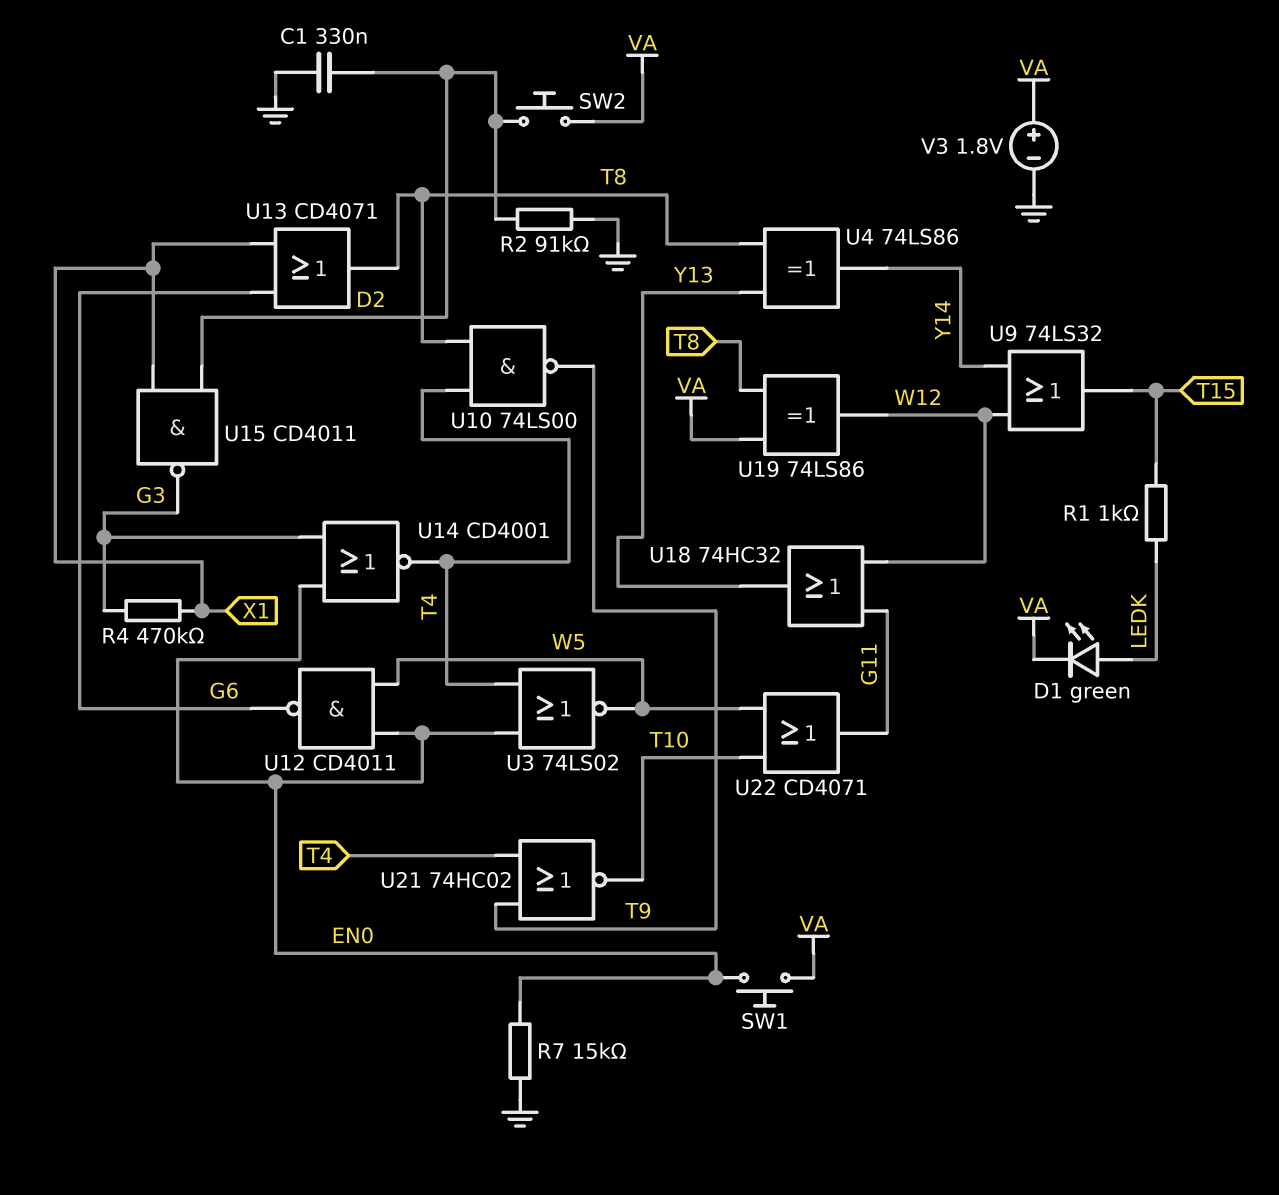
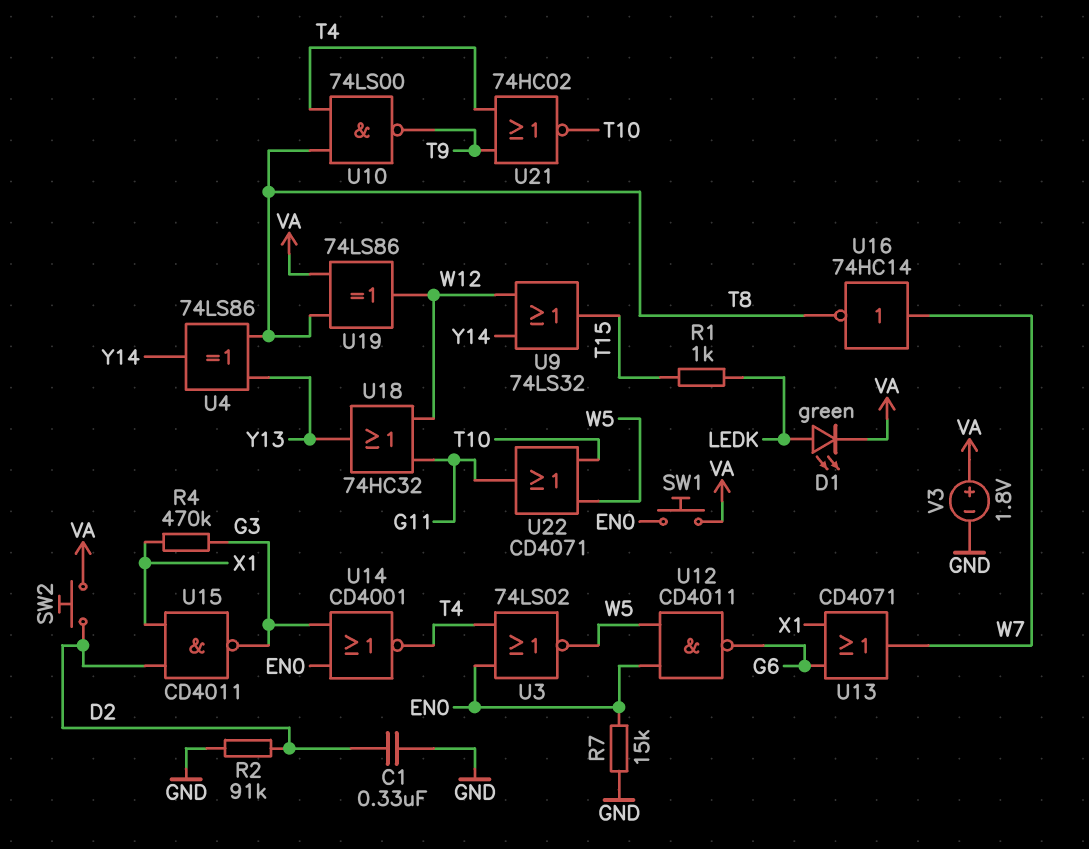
U13: OR CD4071 (in G6, in X1, out T8) -> OR CD4071 (in G6, in X1, out W7)
U16: none -> NOT 74HC14 (in W7, out T8)

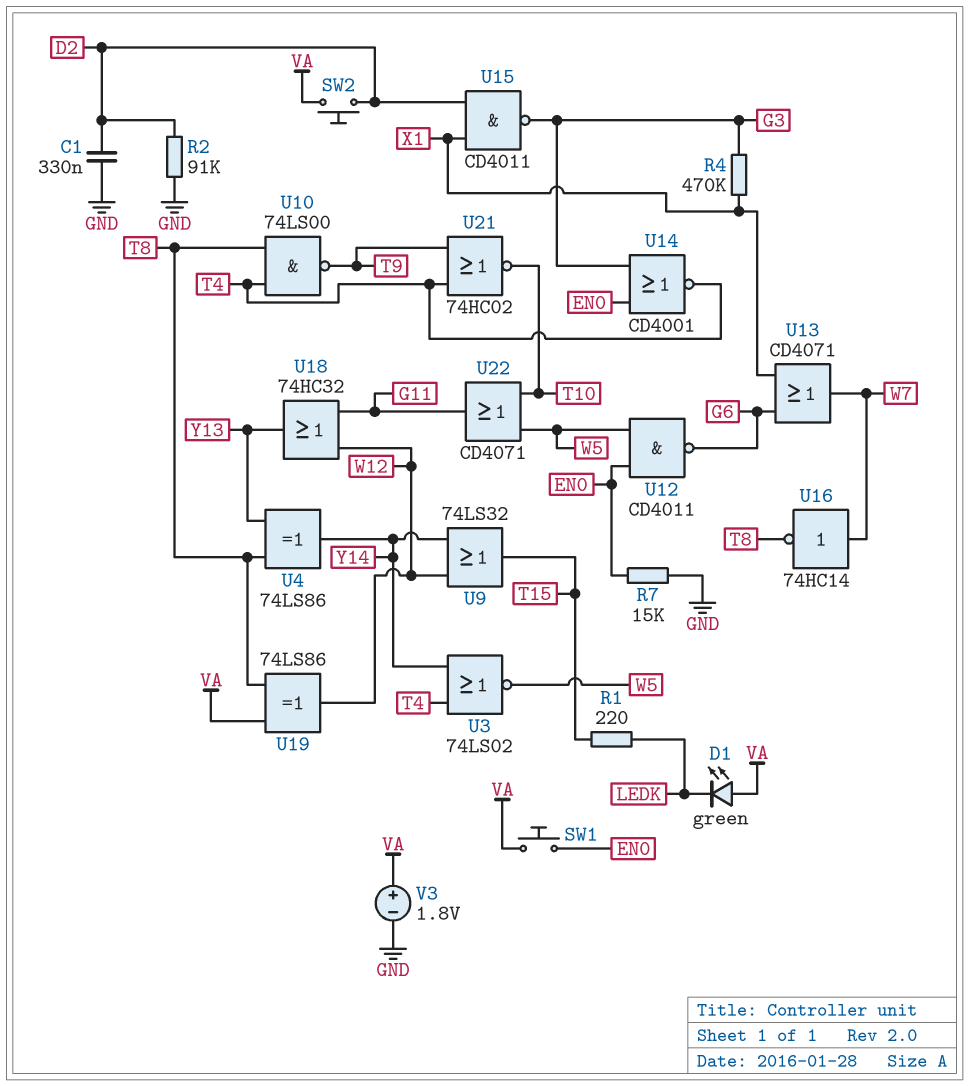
D1: LED green (A LEDK, K VA) -> LED green (A VA, K LEDK)
R1: 1k (LEDK, T15) -> 220 (LEDK, T15)
U3: NOR 74LS02 (in EN0, in T4, out W5) -> NOR 74LS02 (in T4, in Y14, out W5)

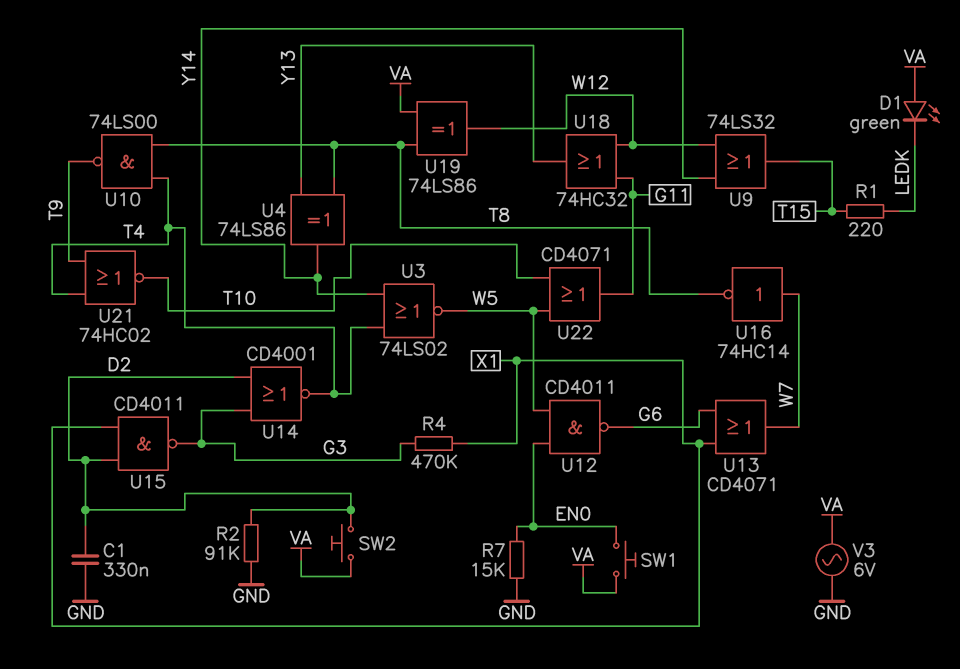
U14: NOR CD4001 (in EN0, in G3, out T4) -> NOR CD4001 (in D2, in G3, out T4)
V3: 1.8V (plus VA, minus GND) -> AC 6V (GND, VA)

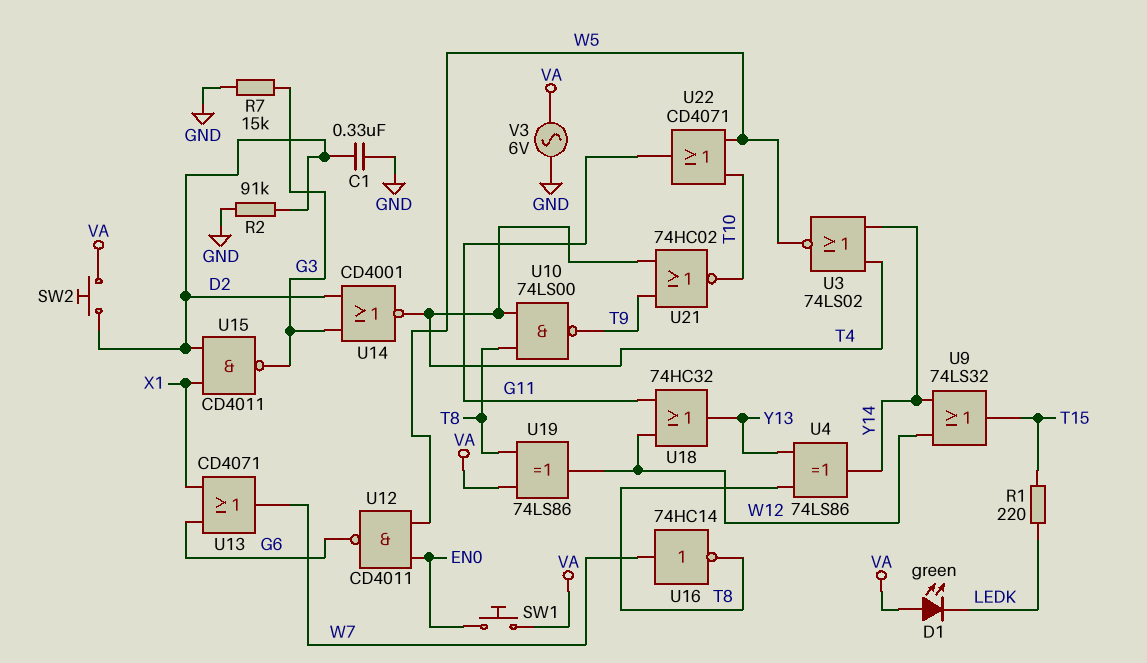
R4: 470k (G3, X1) -> none
R7: 15k (EN0, GND) -> 15k (G3, GND)

